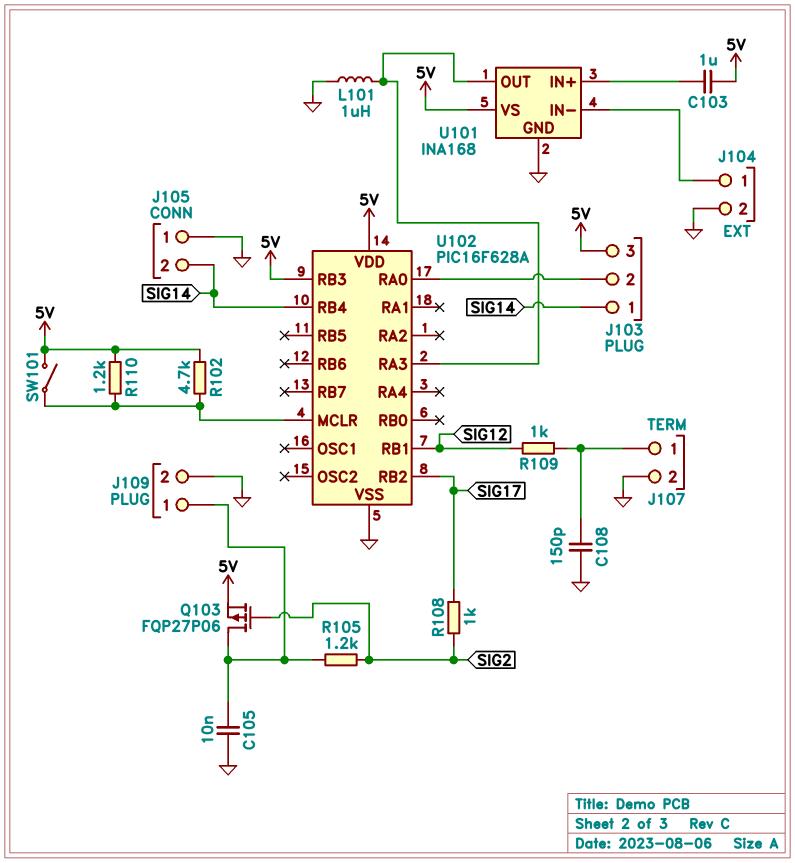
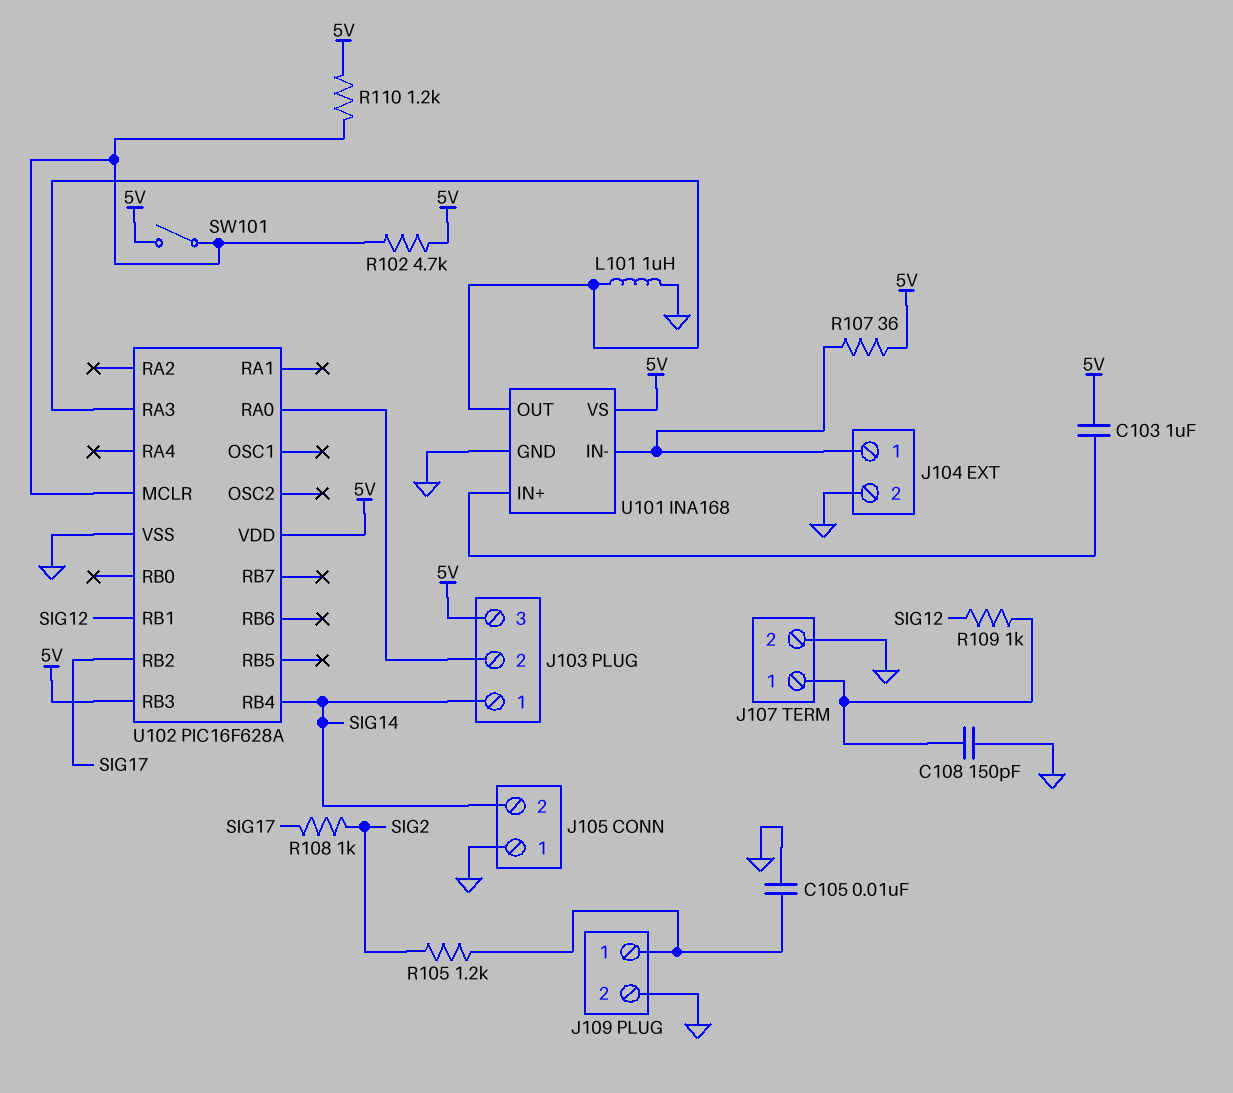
Q103: PMOS FQP27P06 (G SIG2, D J109/1, S 5V) -> none
R107: none -> 36 (5V, J104/1)

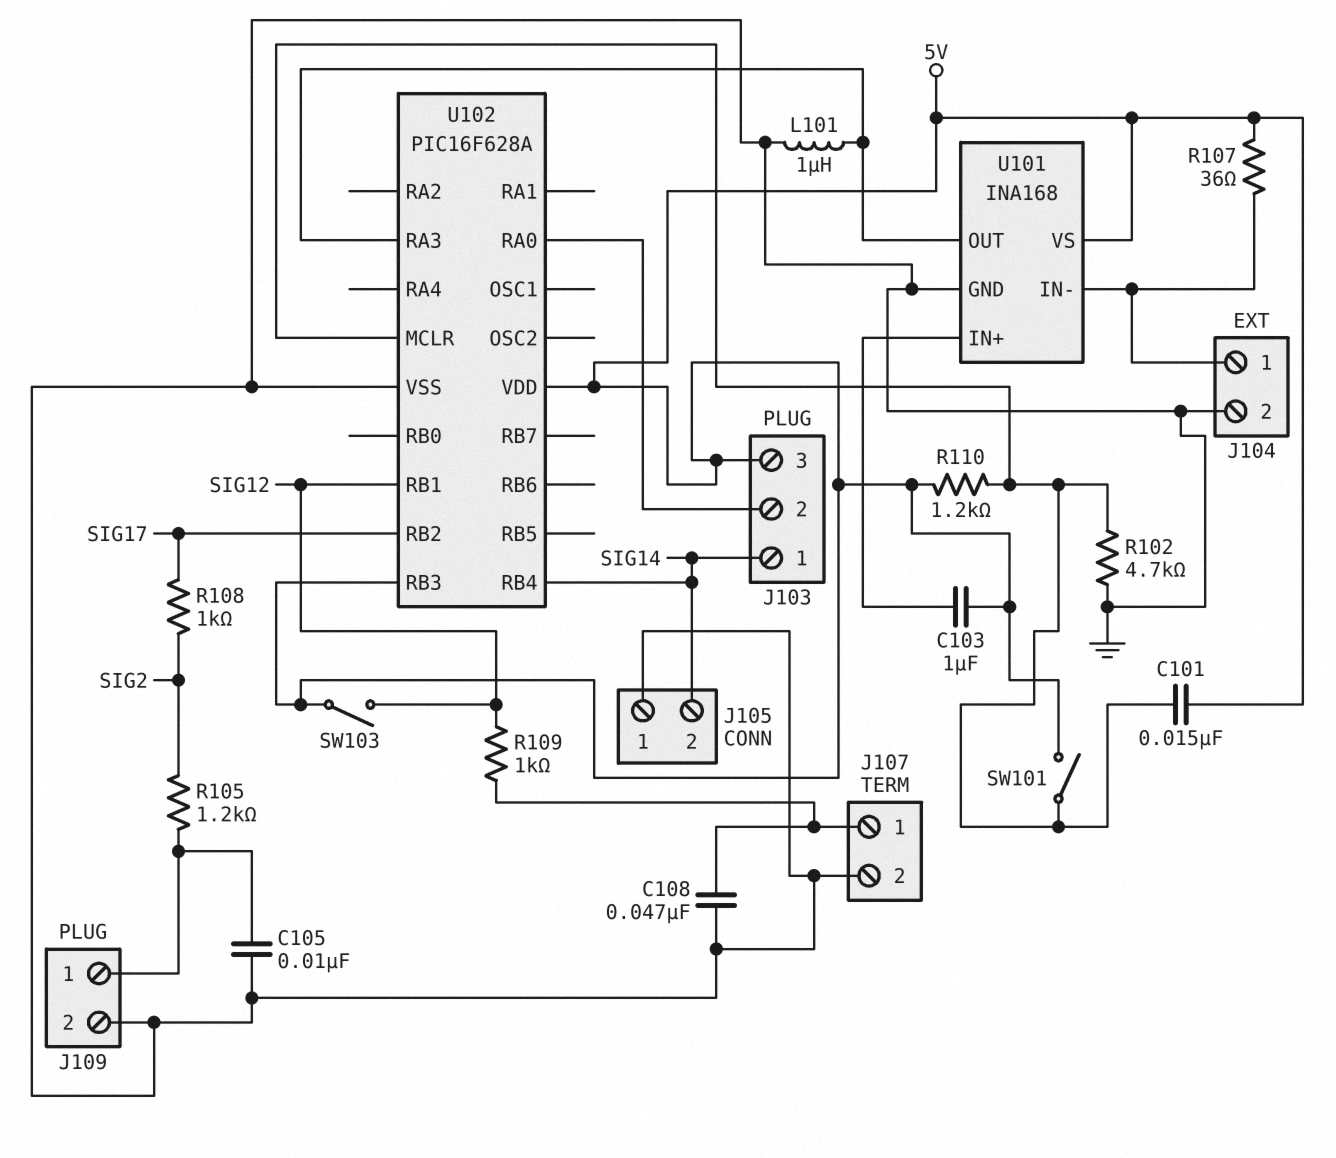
C101: none -> 15nF (5V, U102/MCLR)
C108: 150pF (GND, J107/1) -> 47nF (GND, J107/1)
R102: 4.7k (5V, U102/MCLR) -> 4.7k (GND, U102/MCLR)
SW103: none -> switch (5V, SIG12)

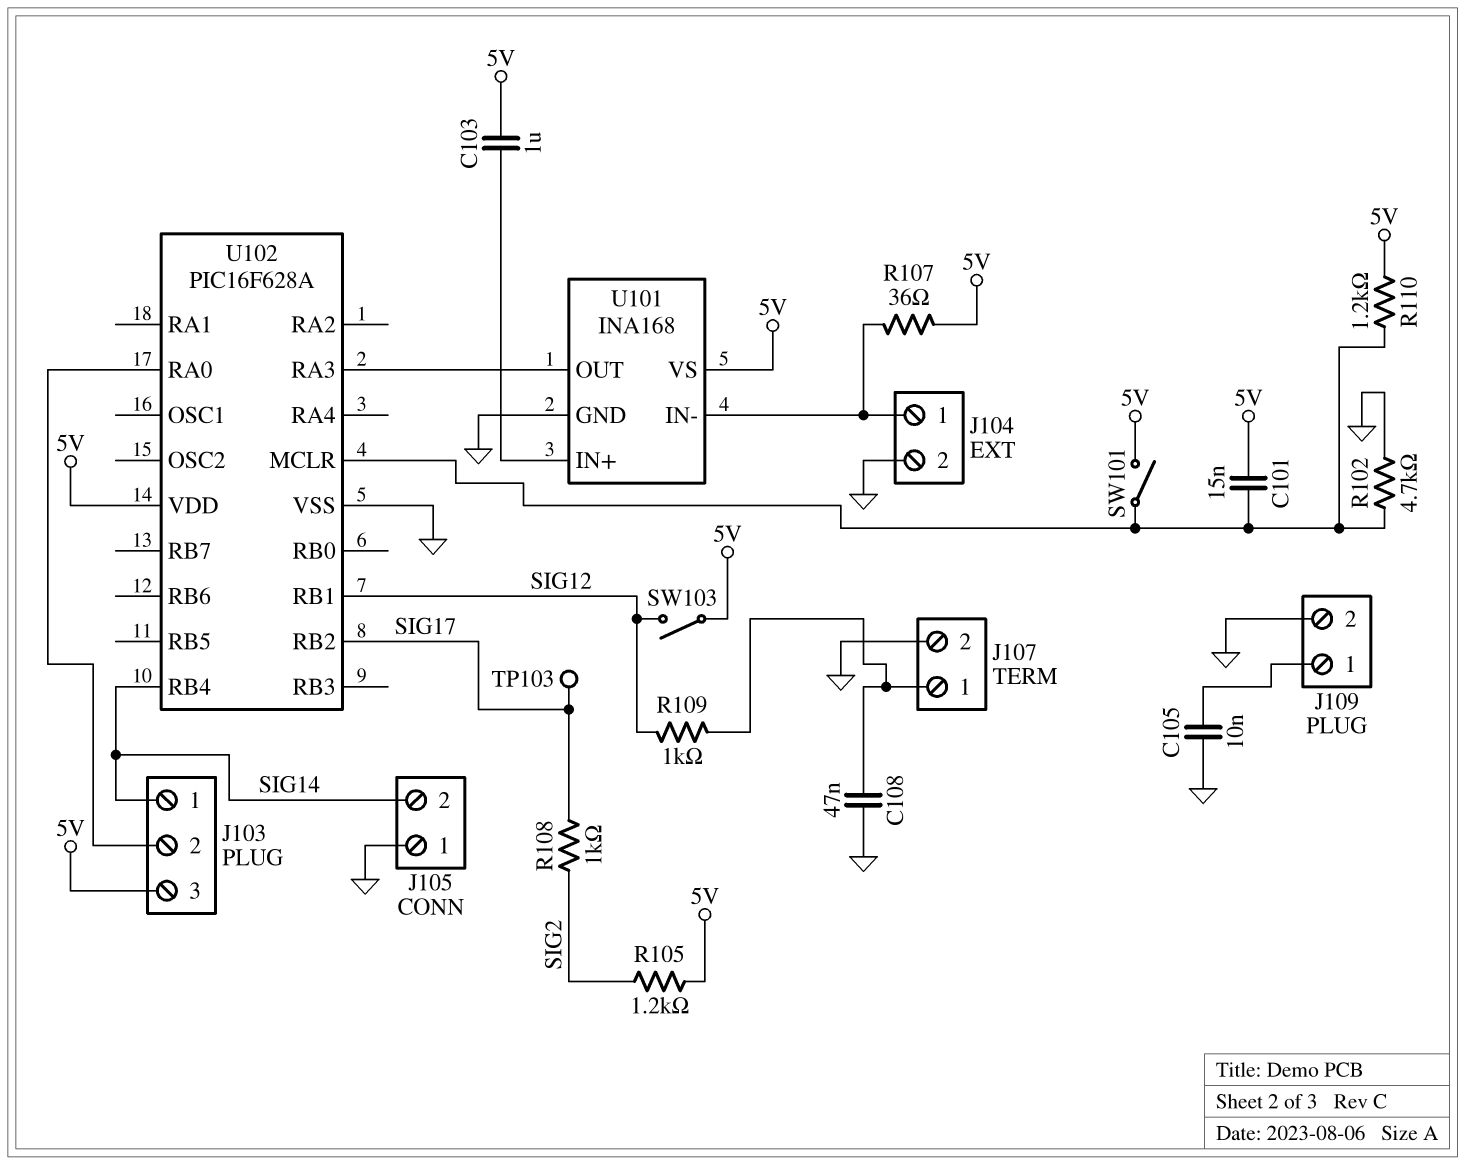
L101: 1uH (GND, U101/OUT) -> none
R105: 1.2k (J109/1, SIG2) -> 1.2k (5V, SIG2)
TP103: none -> test point (SIG17)
U102 pin RB3: 5V -> none

